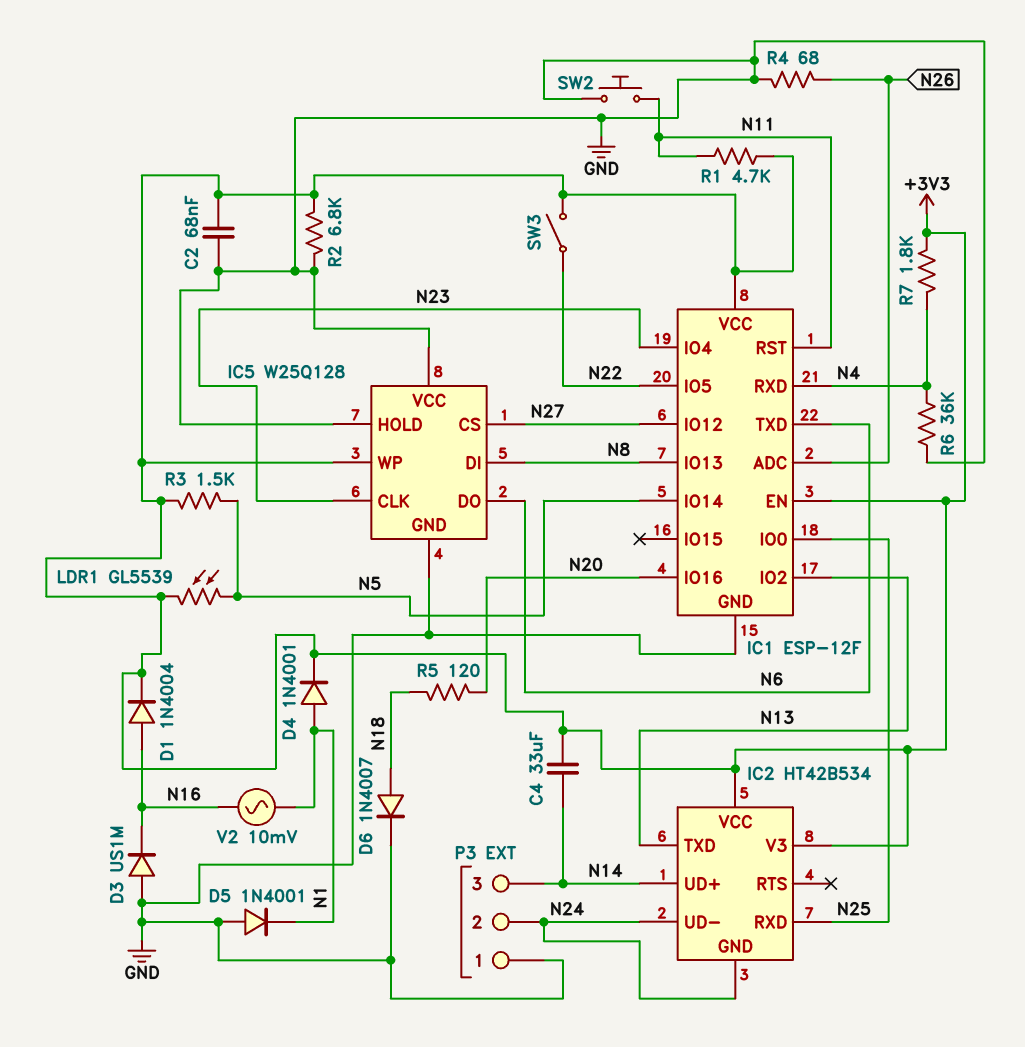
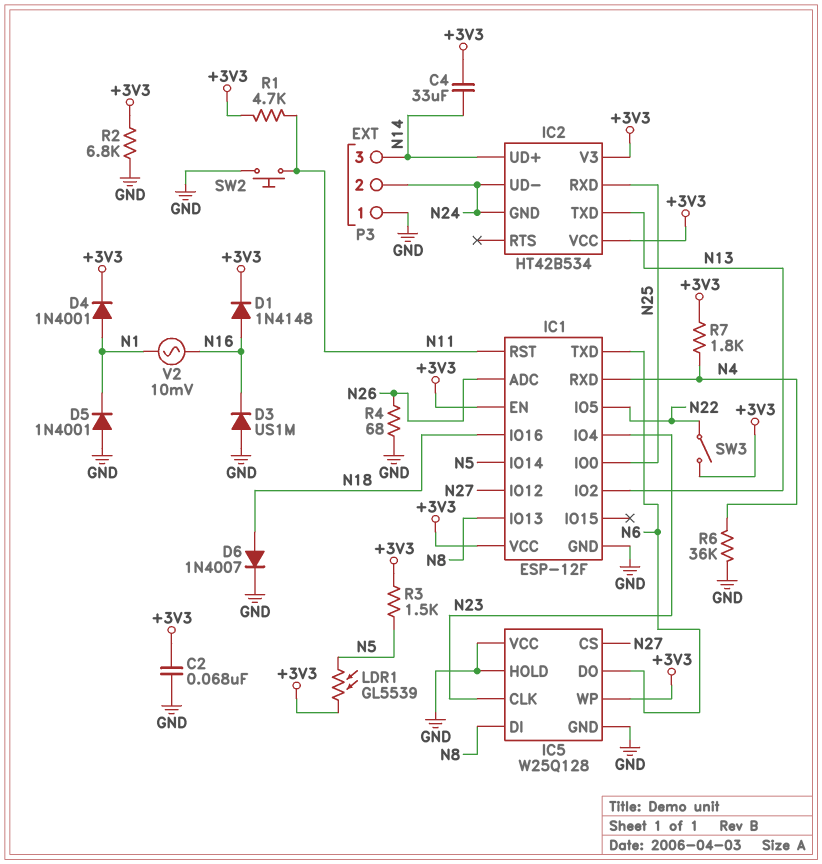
D1: diode 1N4004 (A N16, K +3V3) -> diode 1N4148 (A N16, K +3V3)
IC1 pin IO16: N20 -> N18
R5: 120 (N18, N20) -> none

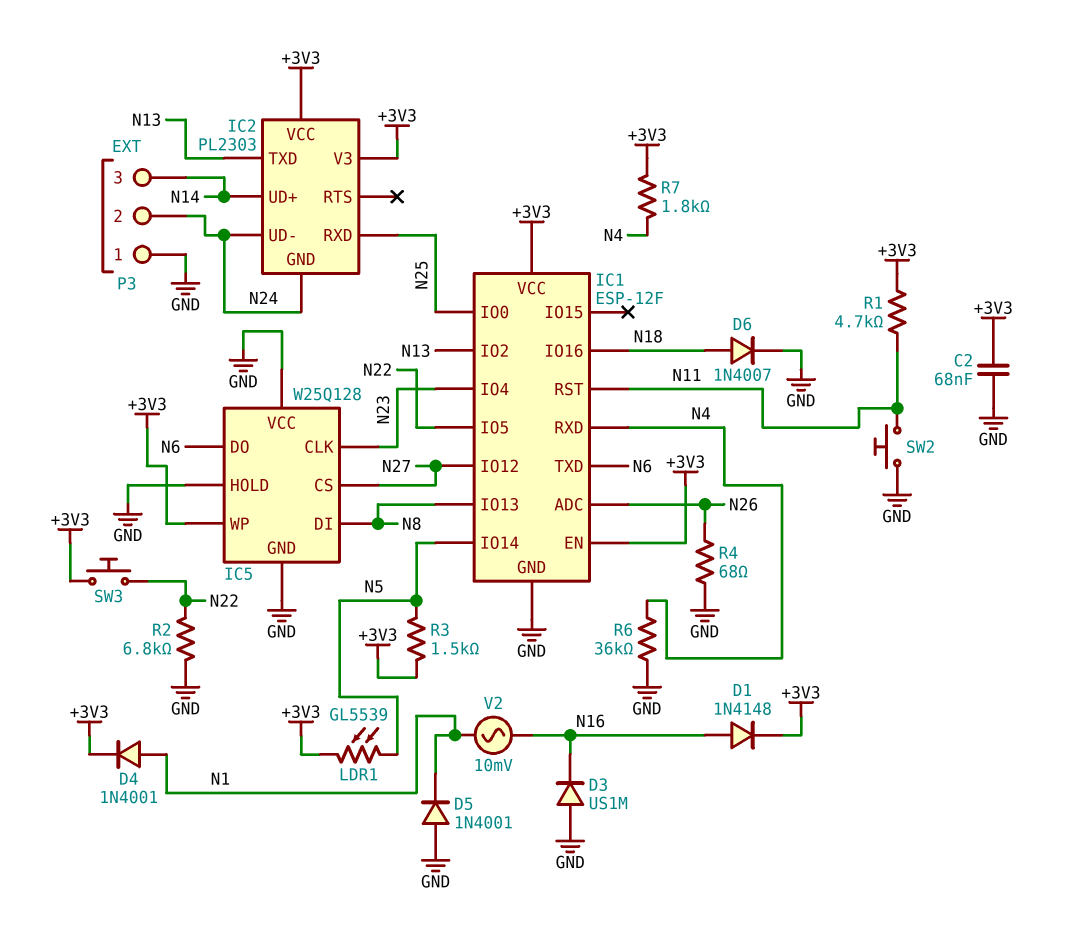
C4: 33uF (+3V3, N14) -> none
IC2: HT42B534 -> PL2303
R2: 6.8k (+3V3, GND) -> 6.8k (GND, N22)
SW3: switch (+3V3, N22) -> button (+3V3, N22)

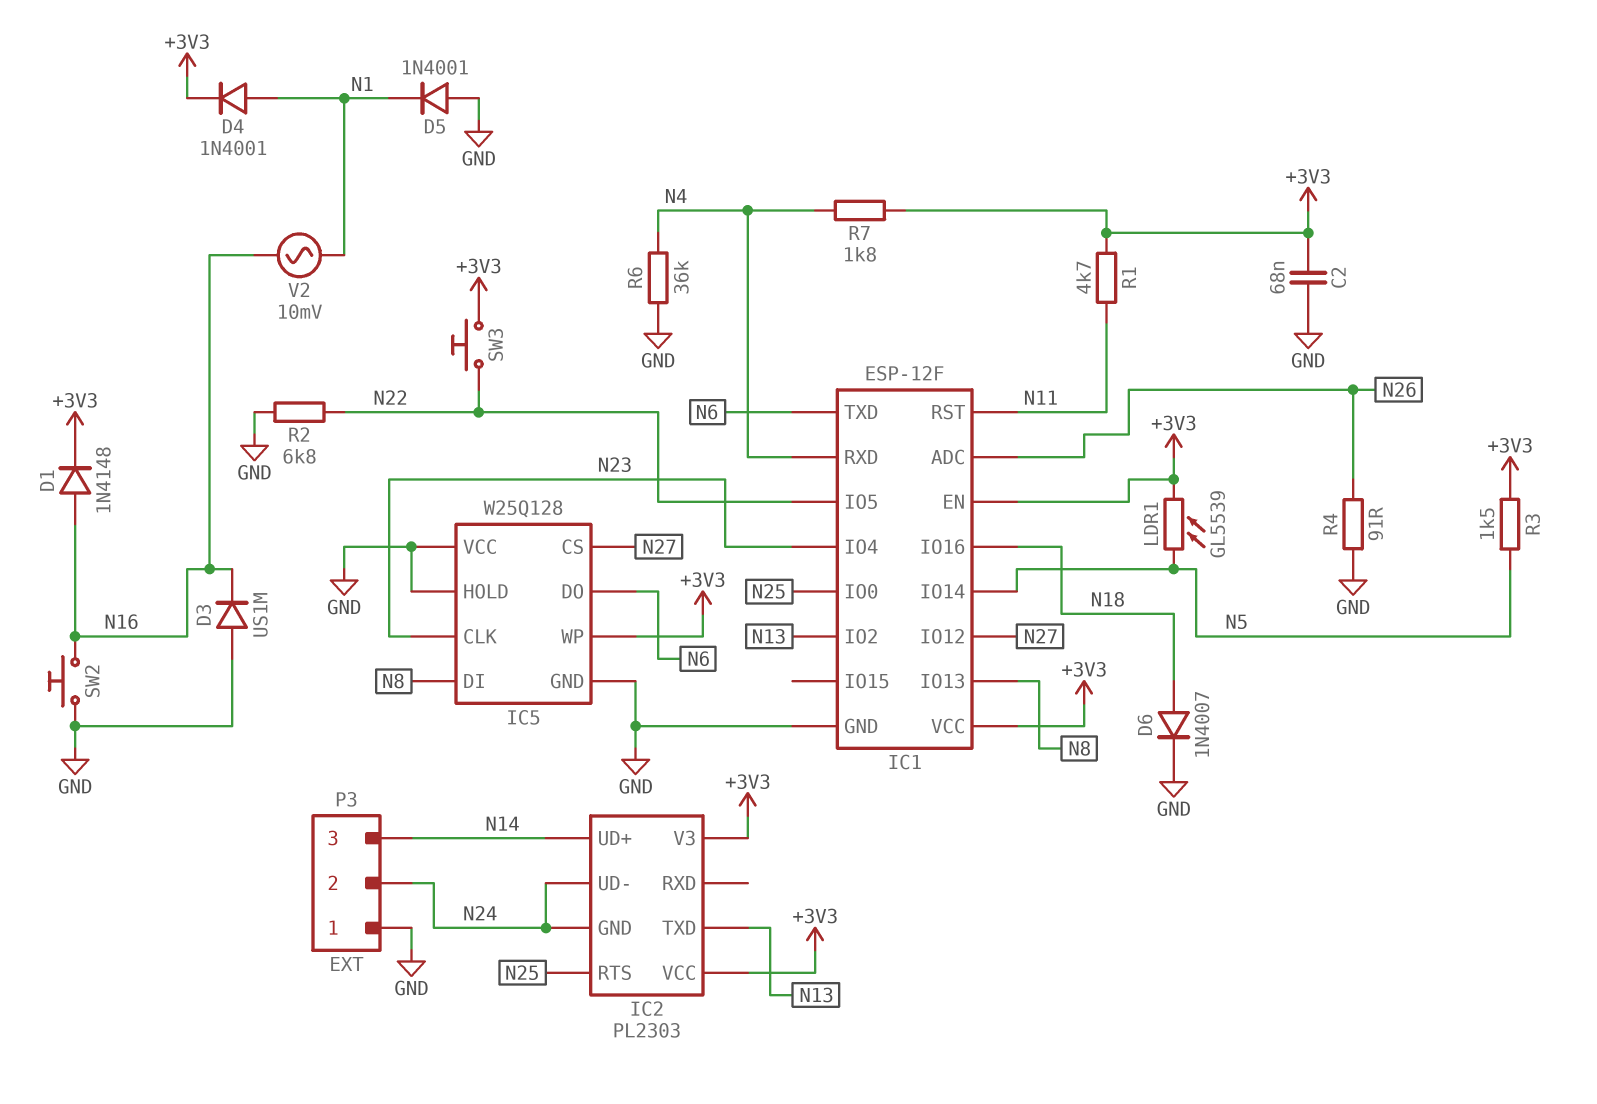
IC2 pin RTS: none -> N25
IC2 pin RXD: N25 -> none
R4: 68 (GND, N26) -> 91 (GND, N26)
SW2: button (GND, N11) -> button (GND, N16)

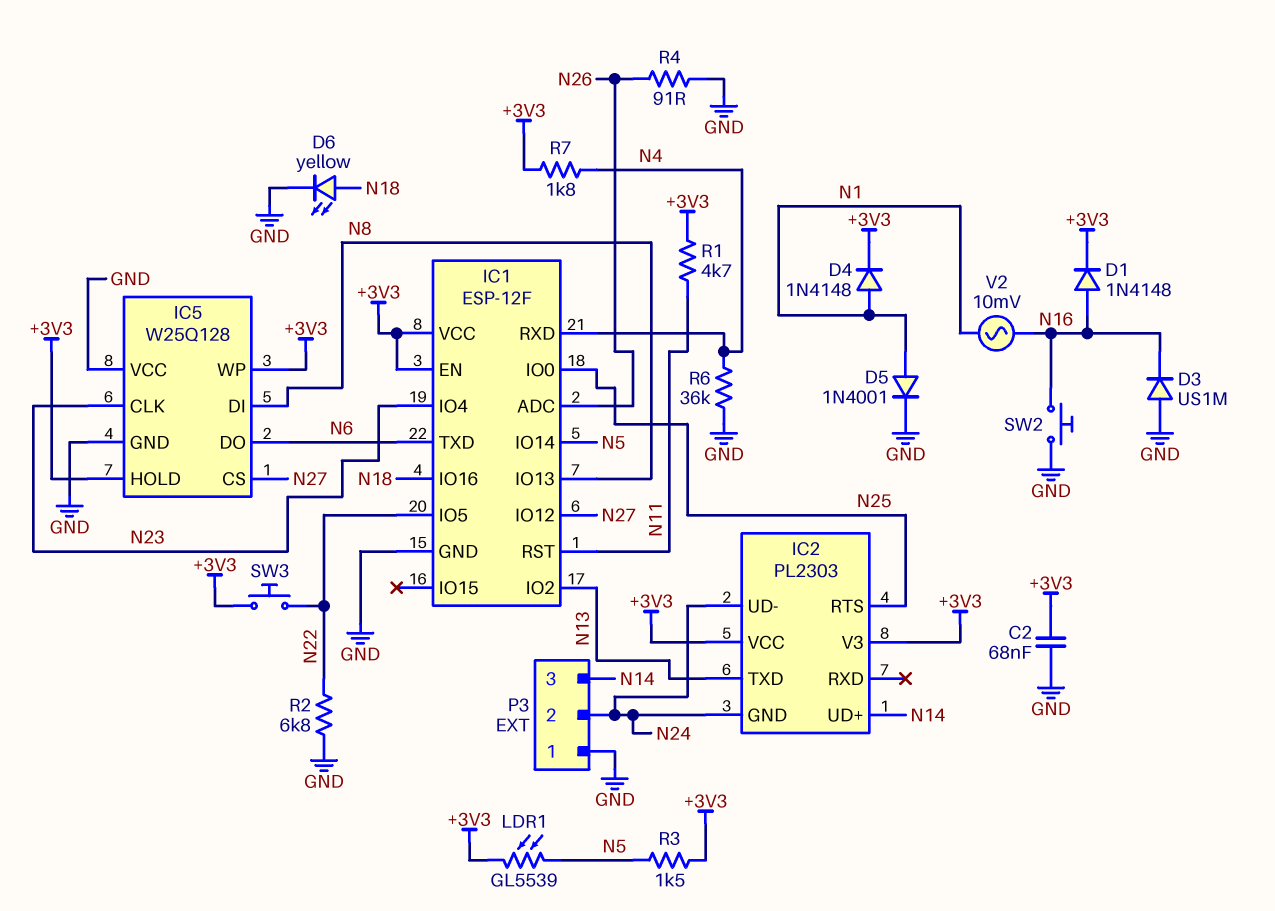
D4: diode 1N4001 (A N1, K +3V3) -> diode 1N4148 (A N1, K +3V3)
D5: diode 1N4001 (A GND, K N1) -> diode 1N4001 (A N1, K GND)
D6: diode 1N4007 (A N18, K GND) -> LED yellow (A N18, K GND)
IC5 pin HOLD: GND -> +3V3

